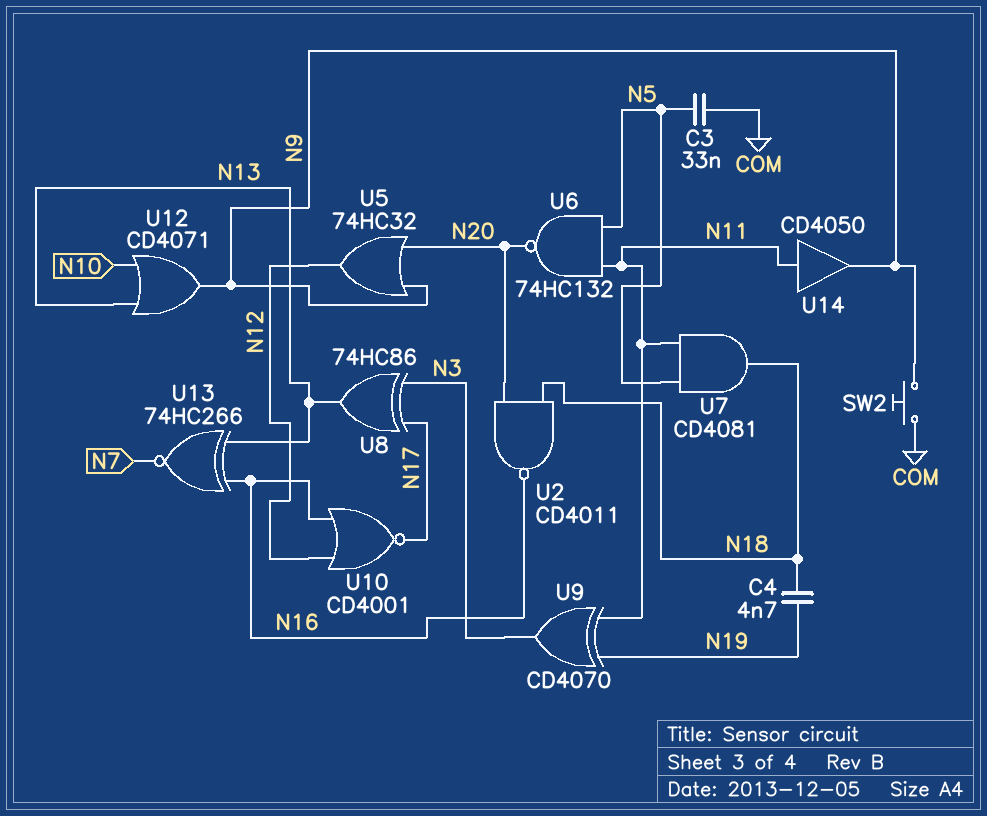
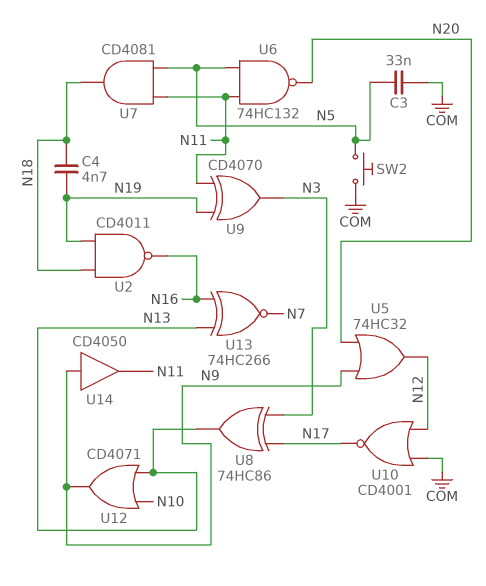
SW2: button (COM, N9) -> button (COM, N5)
U2: NAND CD4011 (in N18, in N20, out N16) -> NAND CD4011 (in N18, in N19, out N16)
U10: NOR CD4001 (in N12, in N16, out N17) -> NOR CD4001 (in COM, in N12, out N17)
U14: buffer CD4050 (in N11, out N9) -> buffer CD4050 (in N9, out N11)

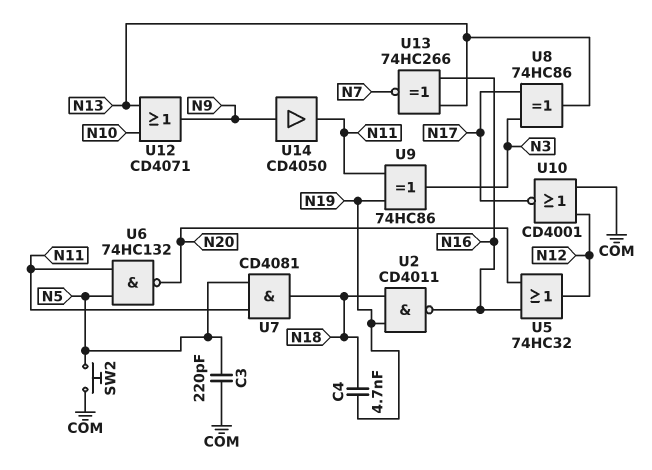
C3: 33nF (COM, N5) -> 220pF (COM, N5)
U5: OR 74HC32 (in N9, in N20, out N12) -> OR 74HC32 (in N16, in N20, out N12)
U9: XOR CD4070 (in N11, in N19, out N3) -> XOR 74HC86 (in N11, in N19, out N3)

